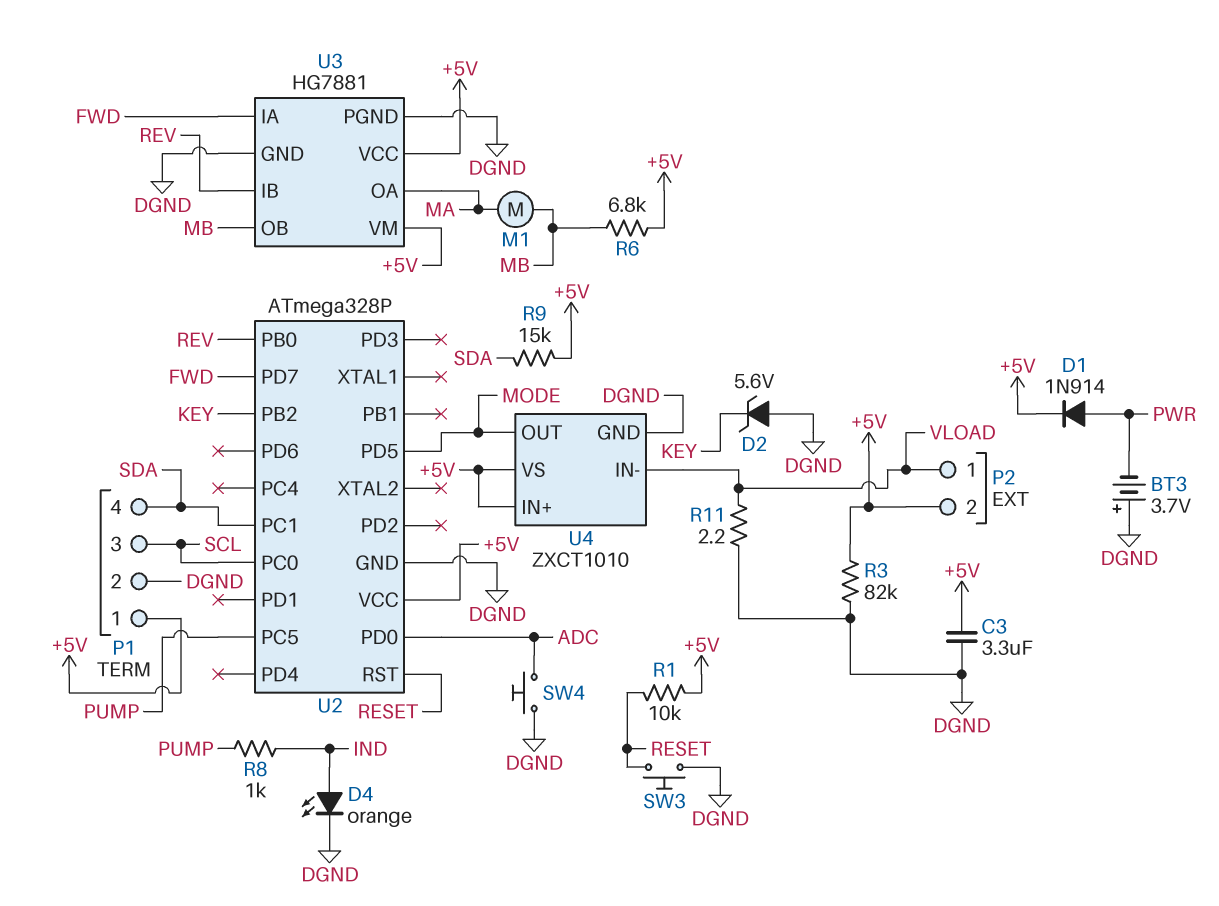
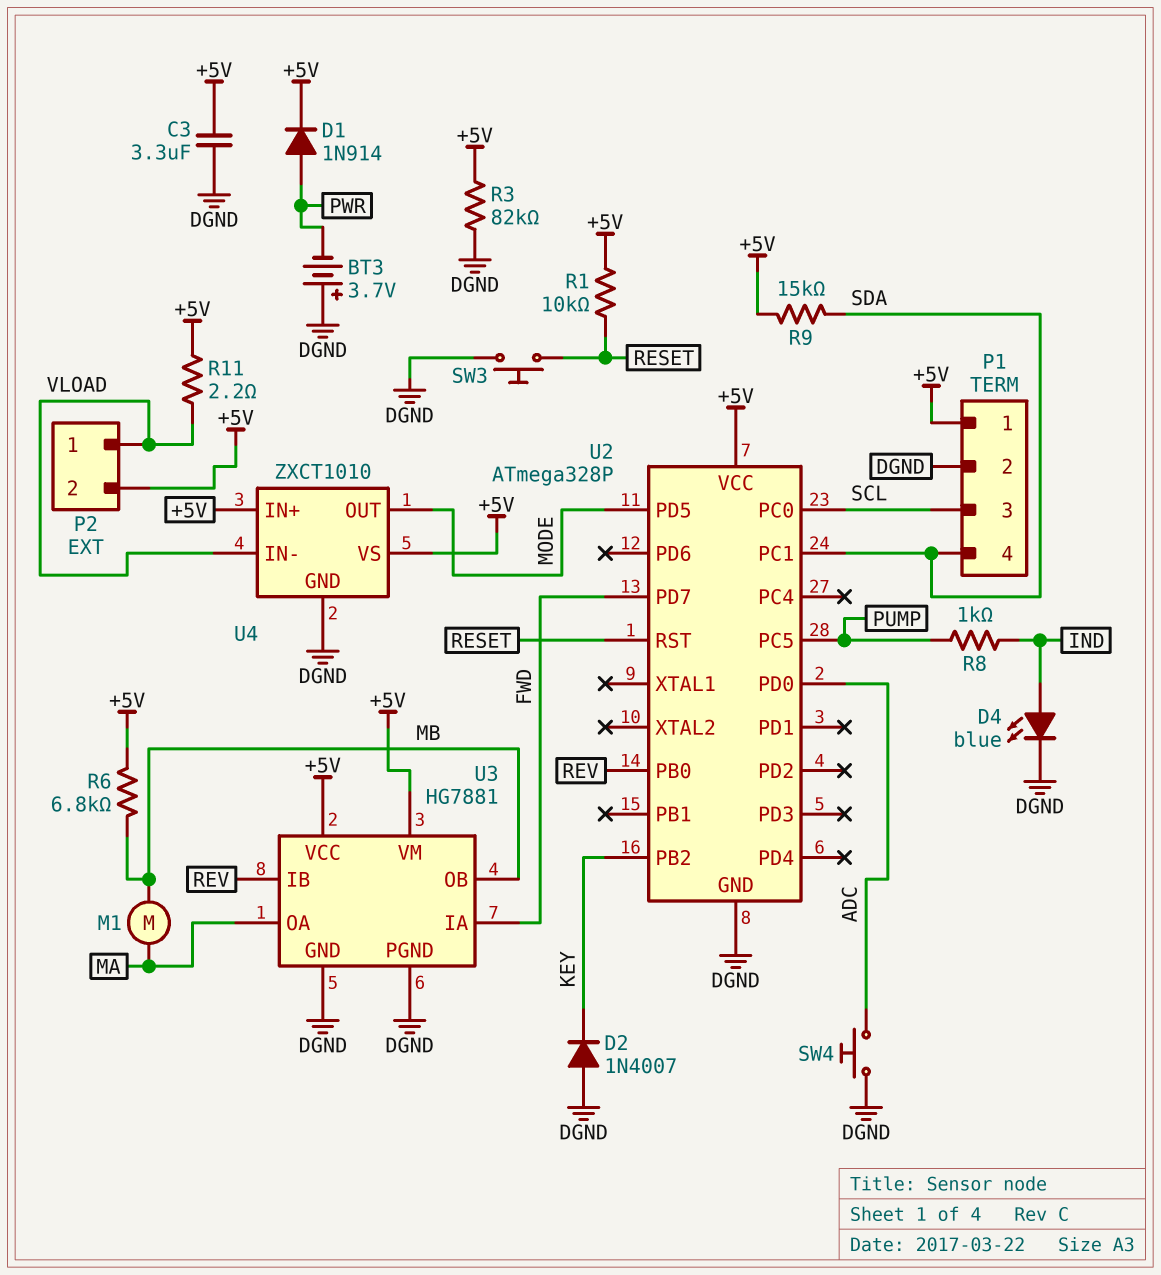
D2: zener 5.6V (A DGND, K KEY) -> diode 1N4007 (A DGND, K KEY)
D4: LED orange (A IND, K DGND) -> LED blue (A IND, K DGND)
R11: 2.2 (DGND, VLOAD) -> 2.2 (+5V, VLOAD)

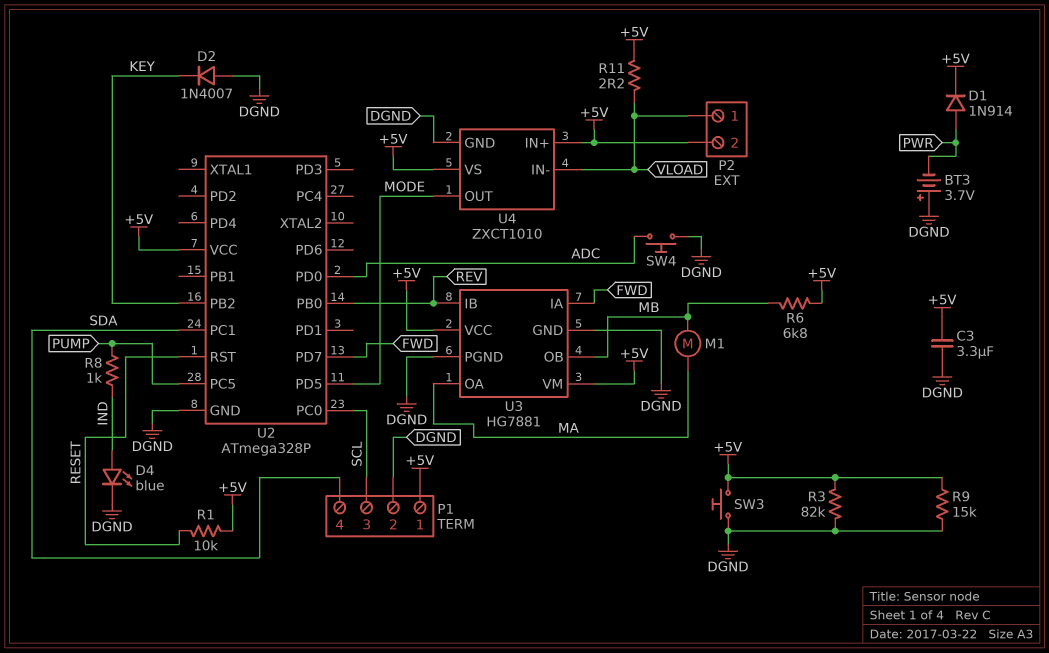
R9: 15k (+5V, SDA) -> 15k (+5V, DGND)
SW3: button (DGND, RESET) -> button (+5V, DGND)

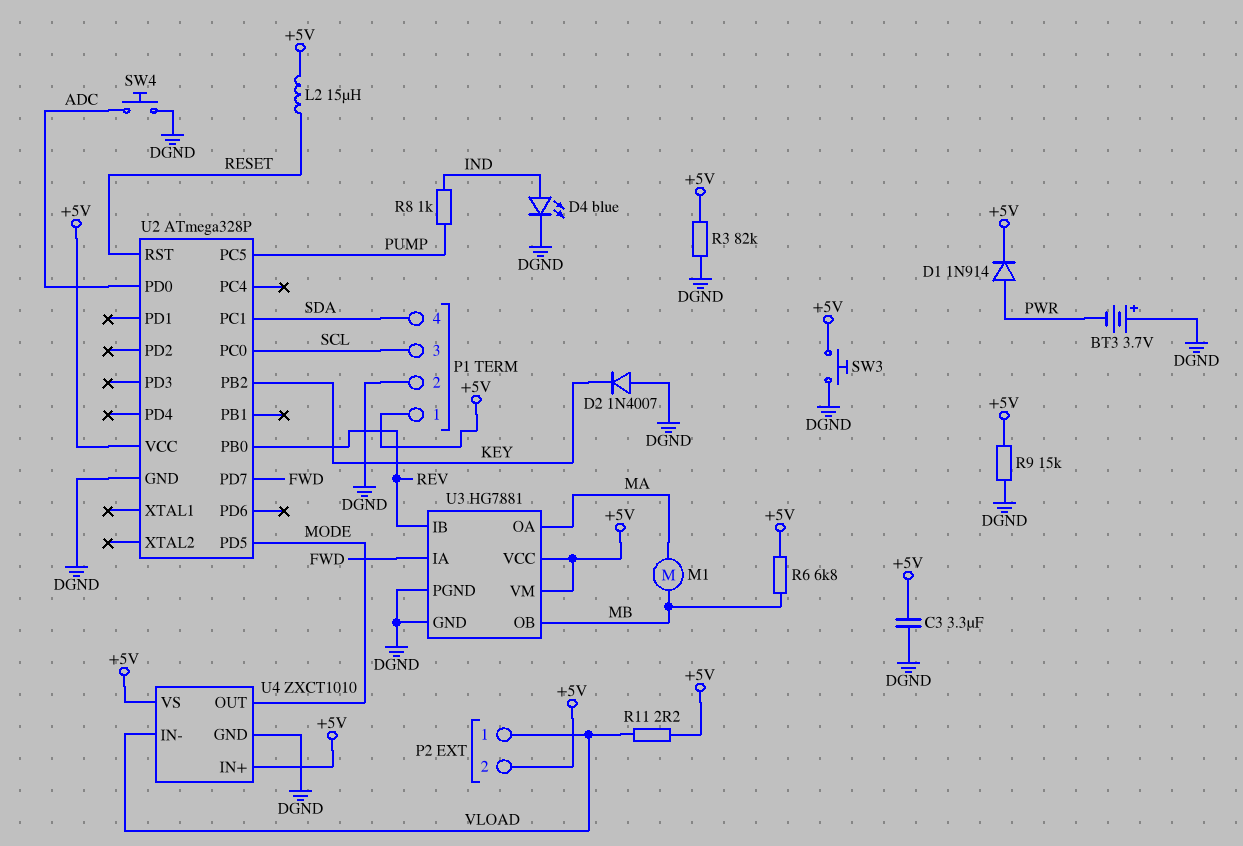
L2: none -> 15uH (+5V, RESET)
R1: 10k (+5V, RESET) -> none

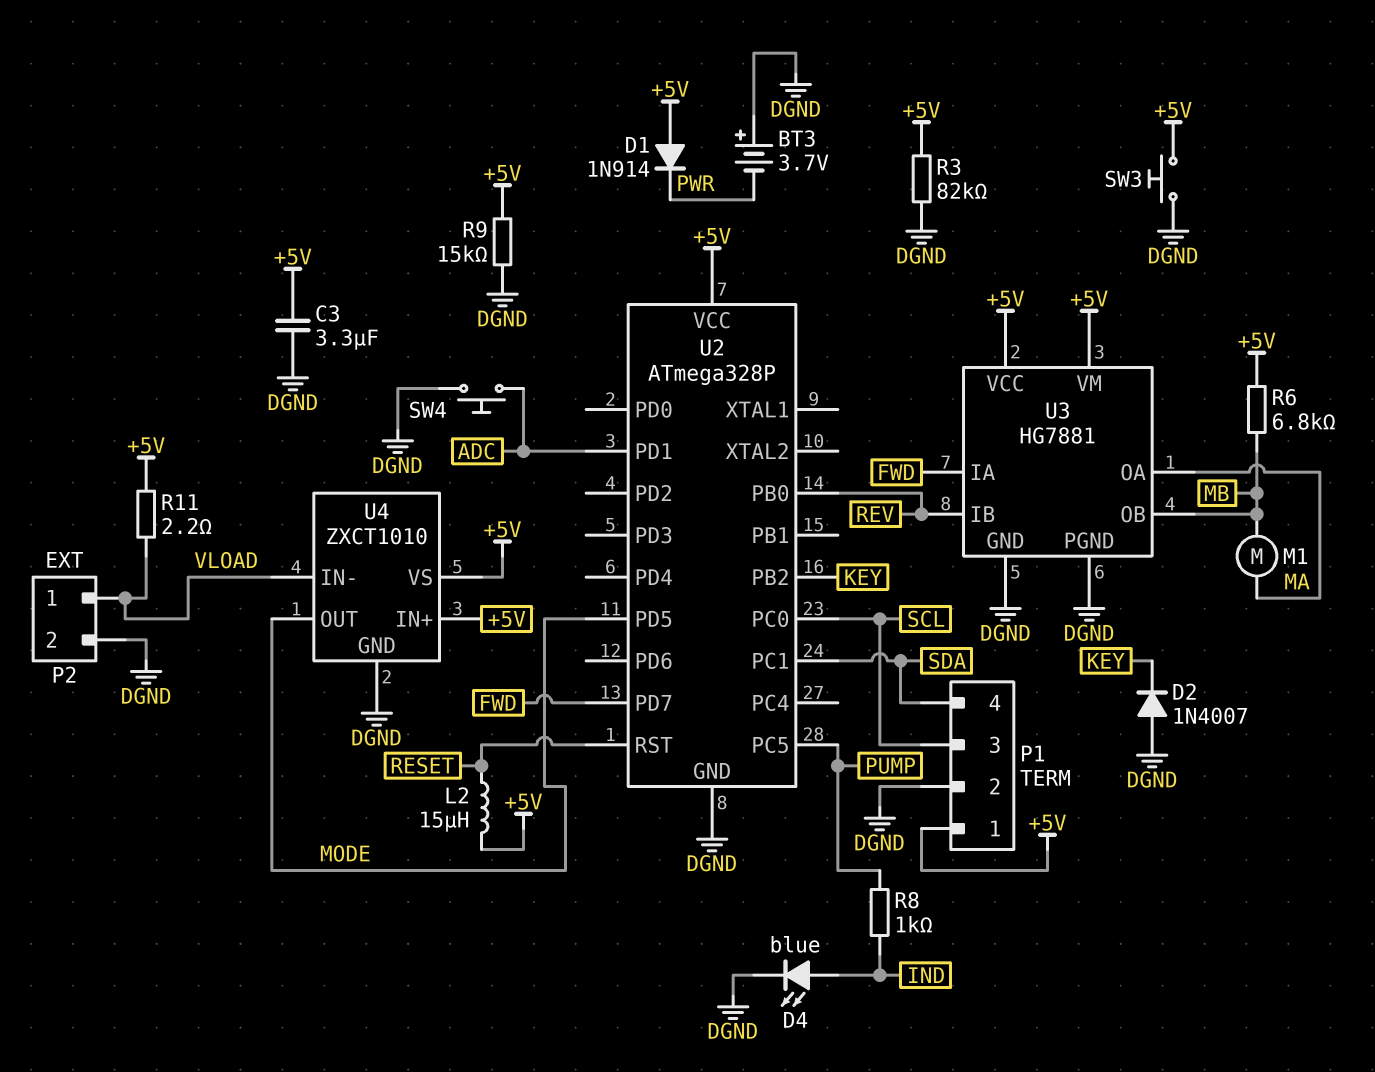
D1: diode 1N914 (A PWR, K +5V) -> diode 1N914 (A +5V, K PWR)
P2 pin 2: +5V -> DGND
U2 pin PD0: ADC -> none
U2 pin PD1: none -> ADC

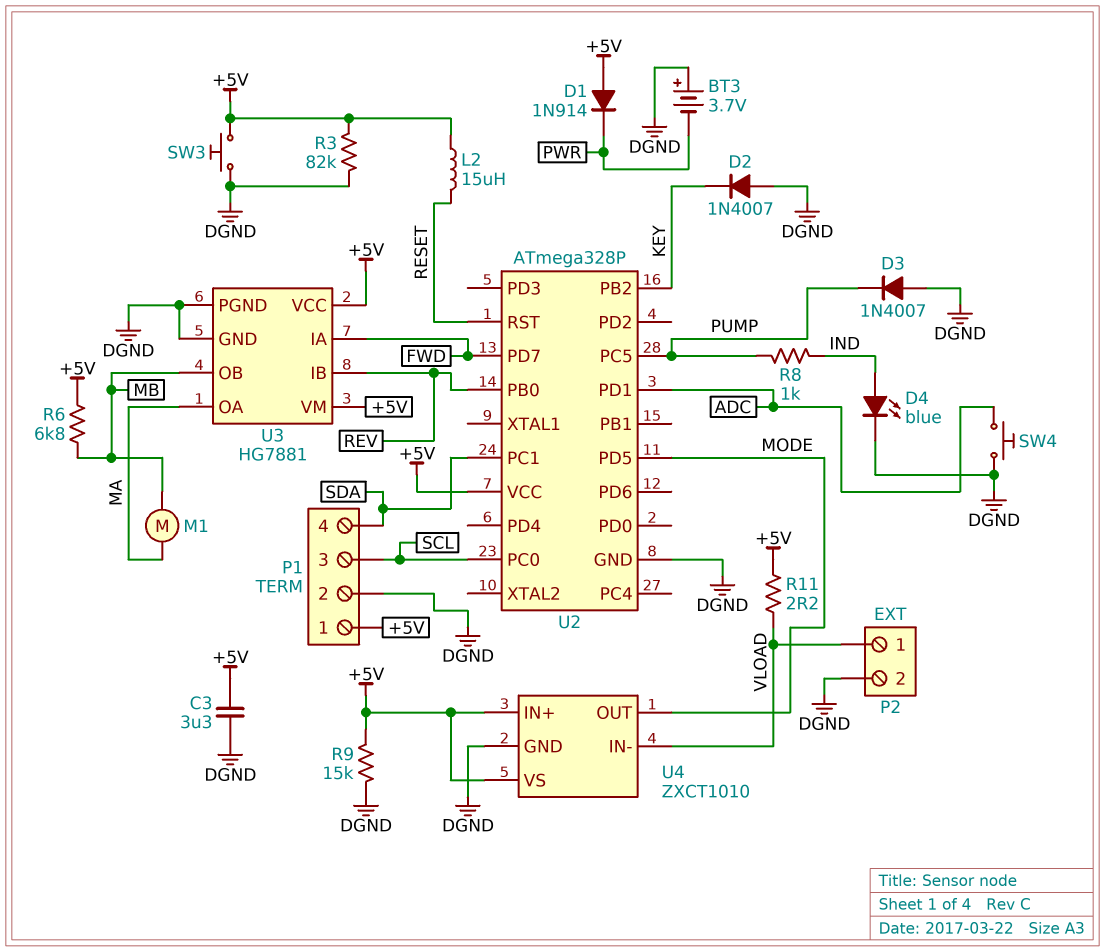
D3: none -> diode 1N4007 (A DGND, K PUMP)

